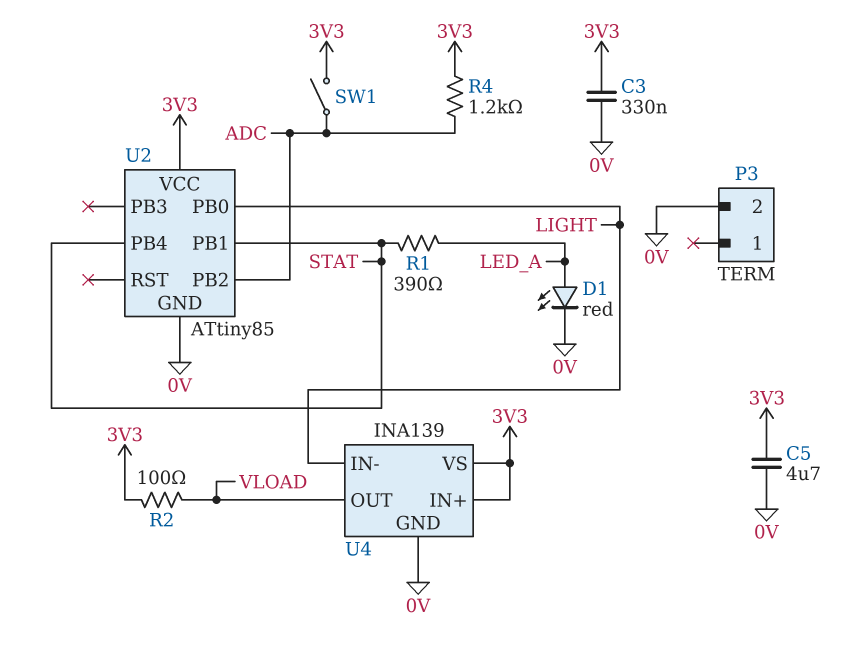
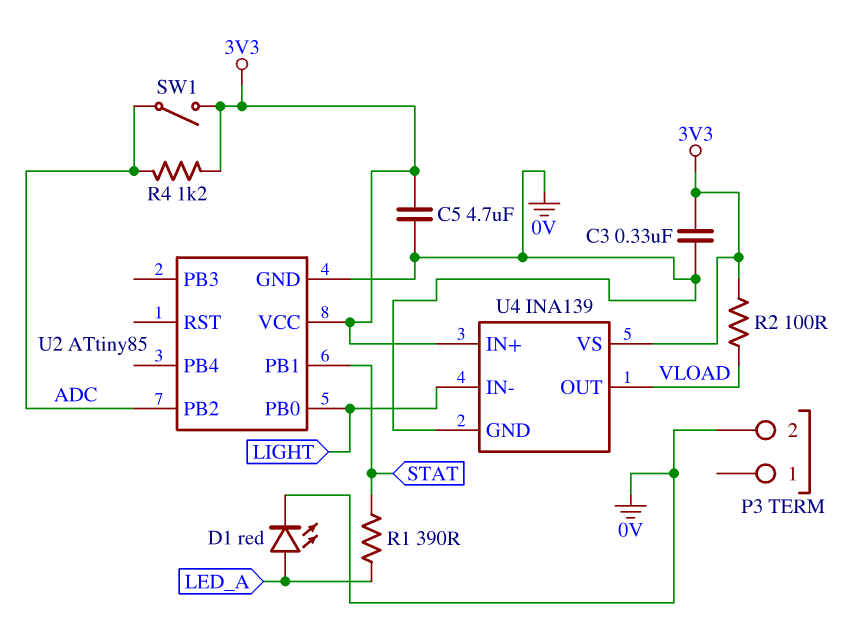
U2 pin PB4: STAT -> none

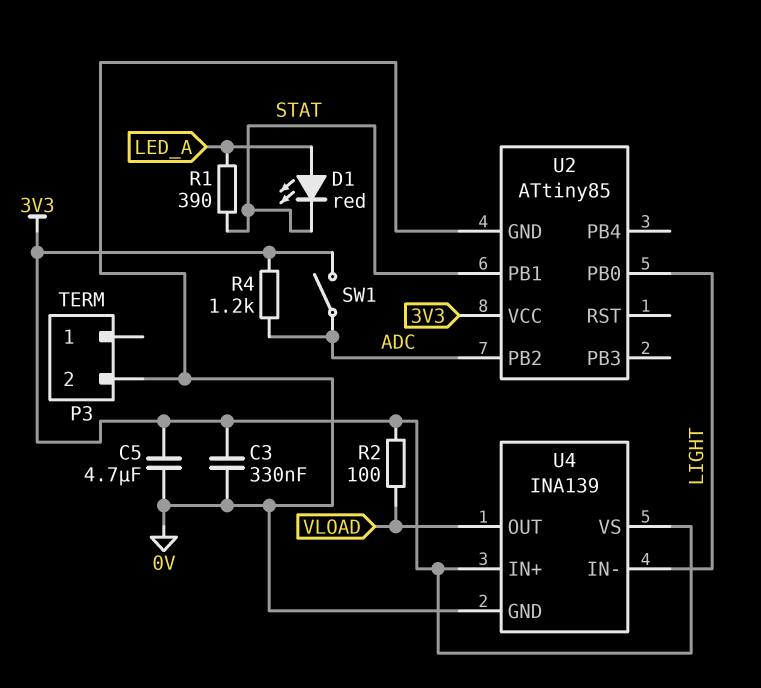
D1: LED red (A LED_A, K 0V) -> LED red (A LED_A, K STAT)

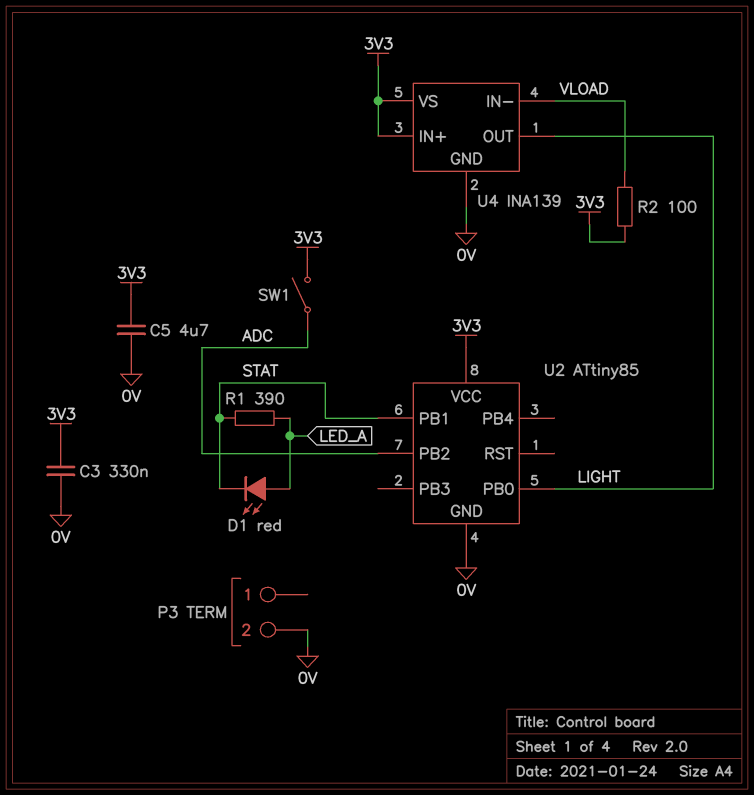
R4: 1.2k (3V3, ADC) -> none
U4 pin IN-: LIGHT -> VLOAD
U4 pin OUT: VLOAD -> LIGHT

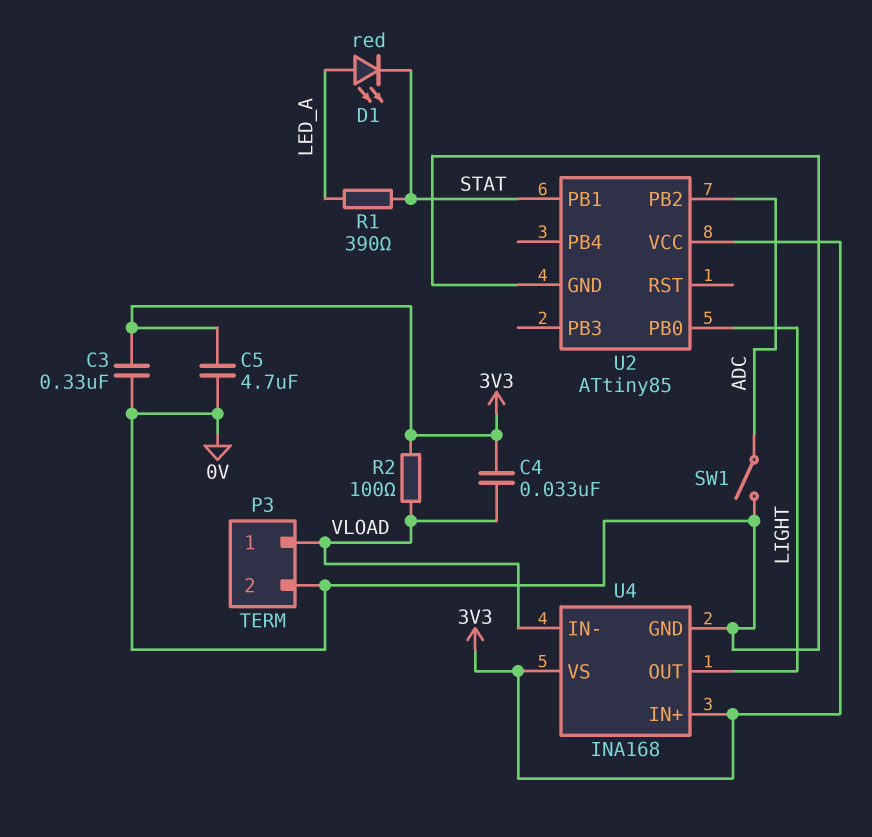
C4: none -> 33nF (3V3, VLOAD)
P3 pin 1: none -> VLOAD
SW1: switch (3V3, ADC) -> switch (0V, ADC)
U4: INA139 -> INA168

